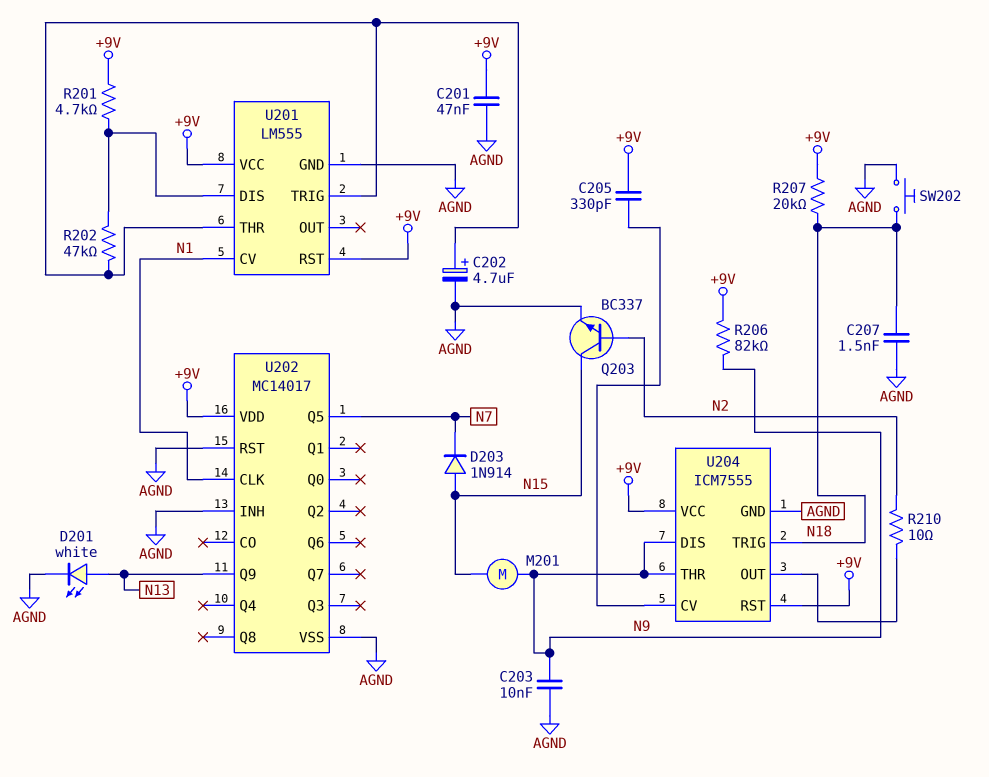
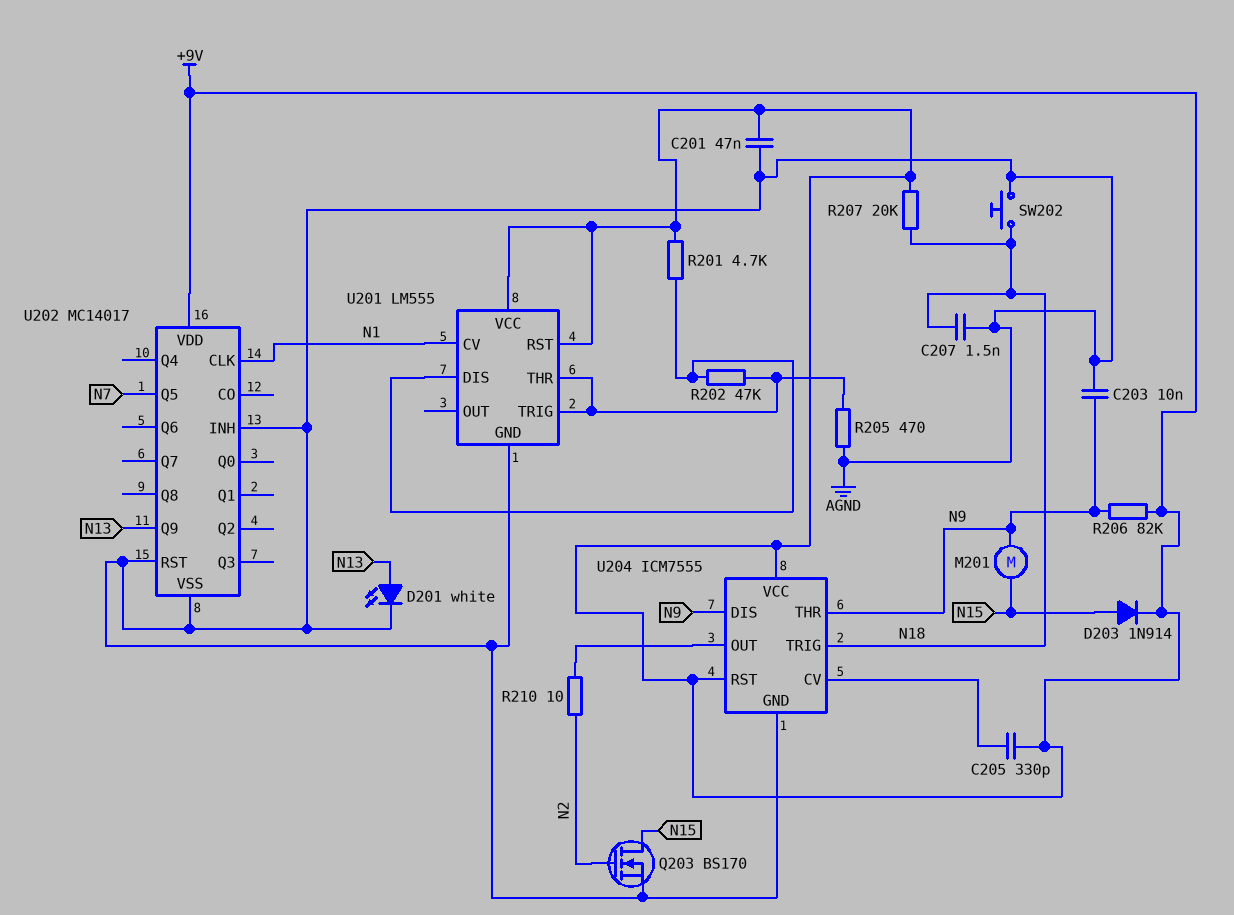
C202: 4.7uF (plus U201/THR, minus AGND) -> none
D203: diode 1N914 (A N15, K N7) -> diode 1N914 (A N15, K +9V)
Q203: NPN BC337 (B N2, C N15, E AGND) -> NMOS BS170 (G N2, D N15, S AGND)
R205: none -> 470 (AGND, U201/THR)

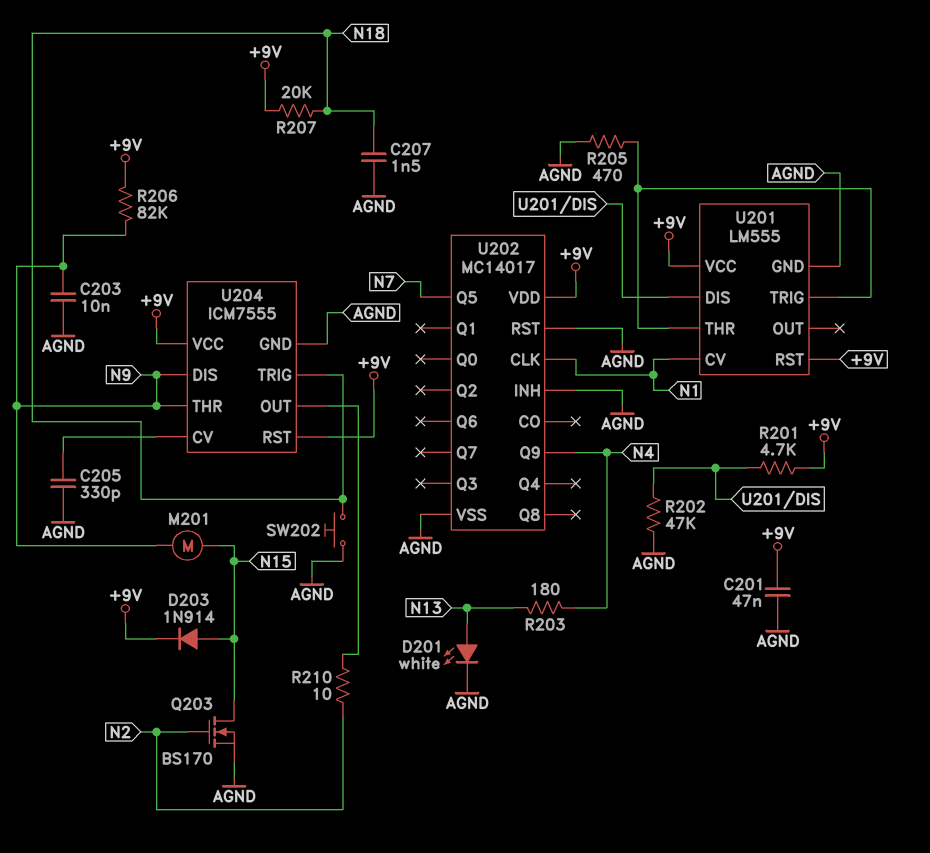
C205: 330pF (+9V, U204/CV) -> 330pF (AGND, U204/CV)
R202: 47k (U201/DIS, U201/THR) -> 47k (AGND, U201/DIS)
R203: none -> 180 (N4, N13)
U202 pin Q9: N13 -> N4

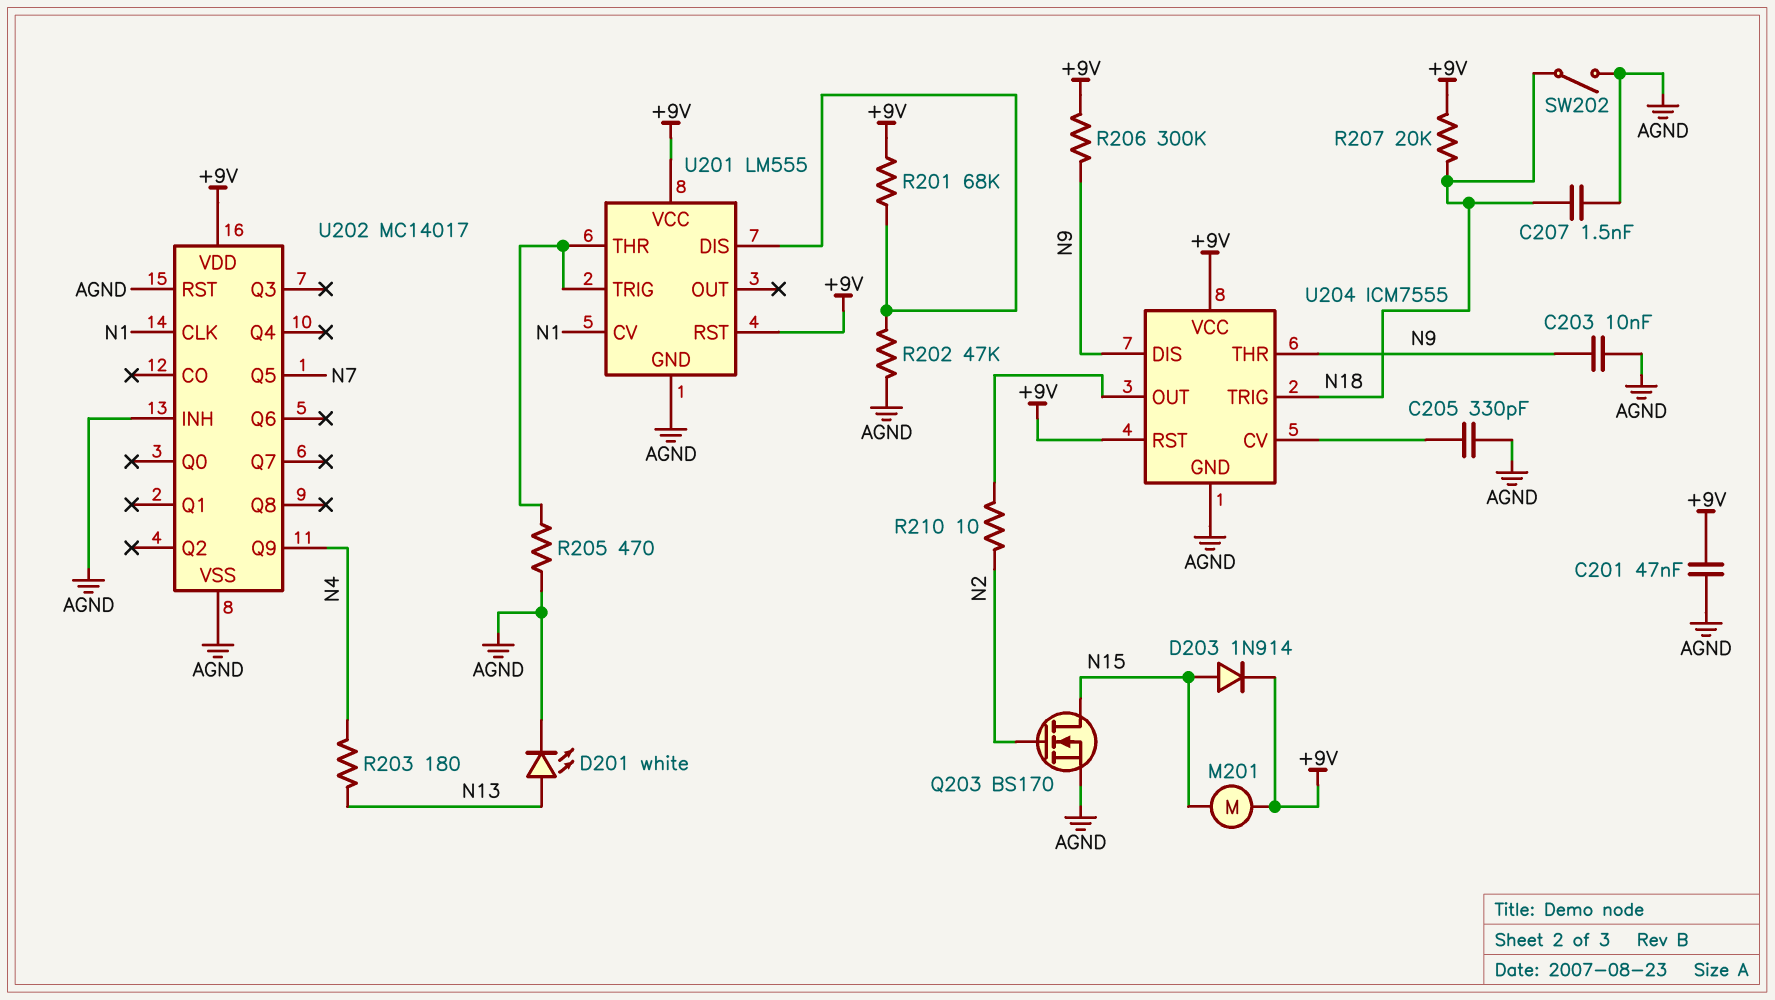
M201: motor (N9, N15) -> motor (+9V, N15)
R201: 4.7k (+9V, U201/DIS) -> 68k (+9V, U201/DIS)
R206: 82k (+9V, N9) -> 300k (+9V, N9)
SW202: button (AGND, N18) -> switch (AGND, N18)

